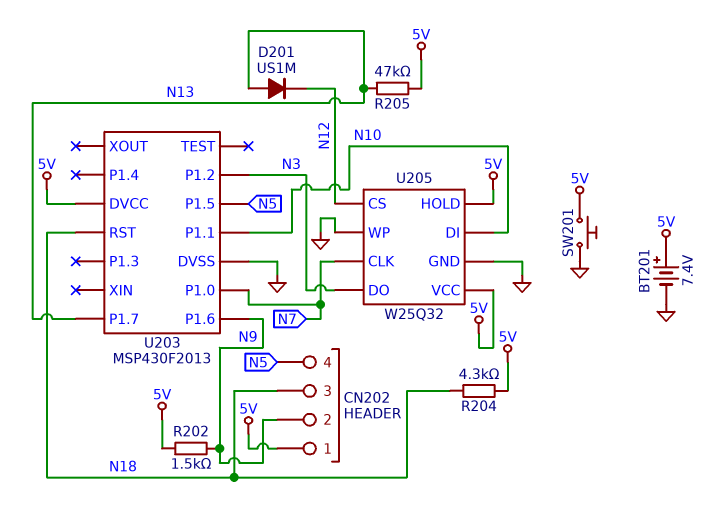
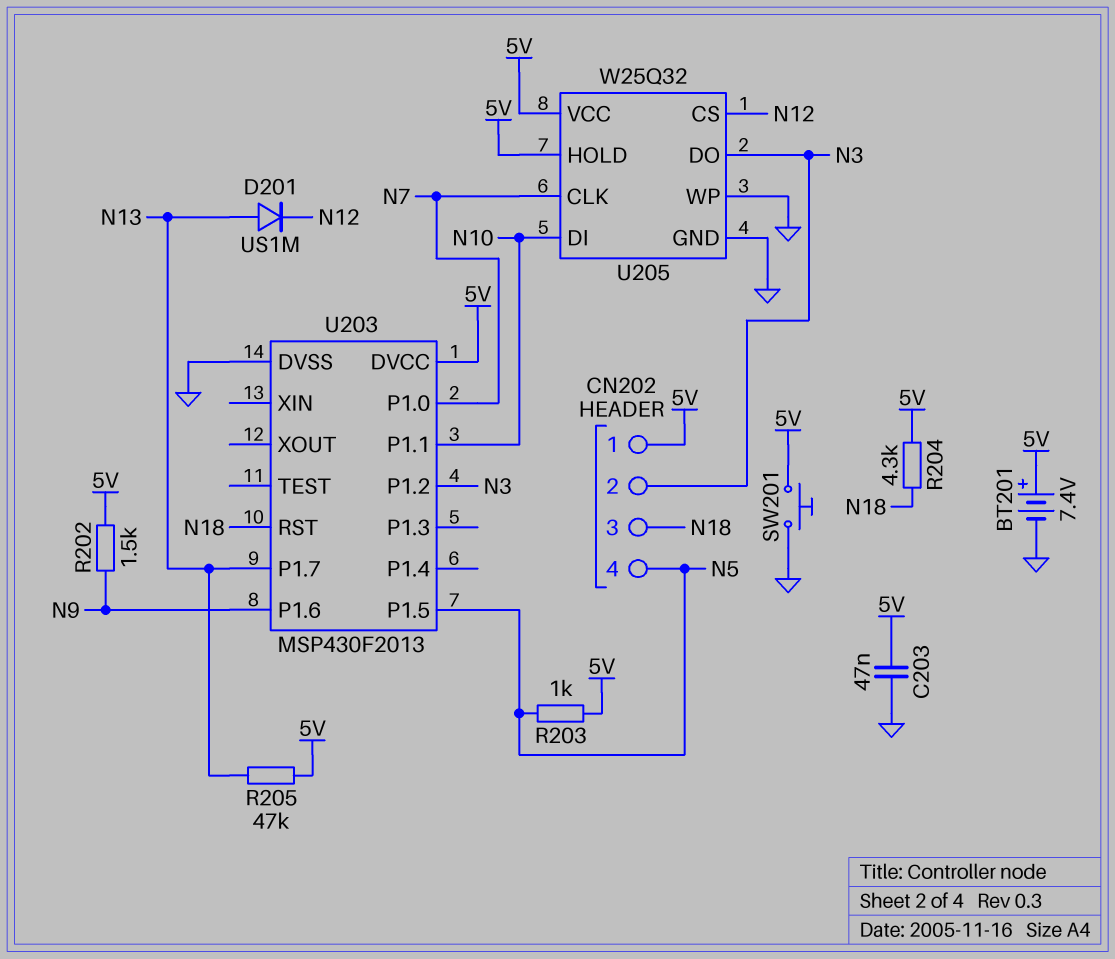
C203: none -> 47nF (5V, GND)
CN202 pin 2: N9 -> N3
R203: none -> 1k (5V, N5)

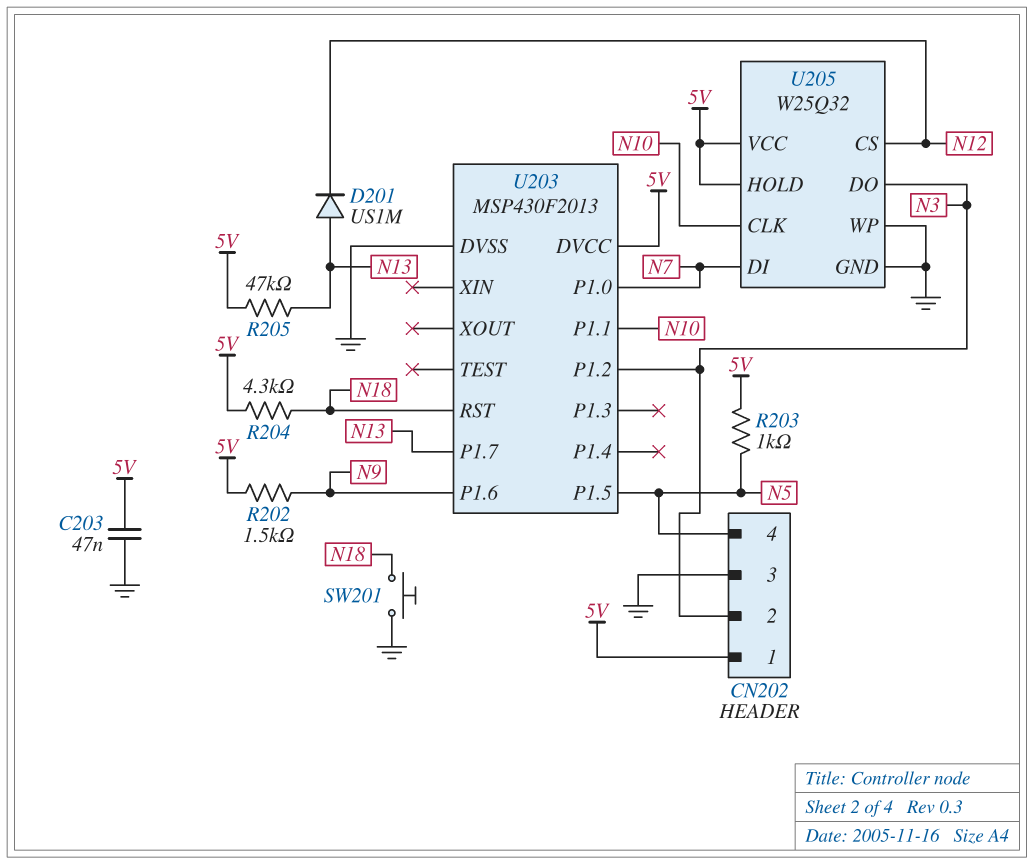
BT201: 7.4V (plus 5V, minus GND) -> none
CN202 pin 3: N18 -> GND
SW201: button (5V, GND) -> button (GND, N18)
U205 pin CLK: N7 -> N10
U205 pin DI: N10 -> N7

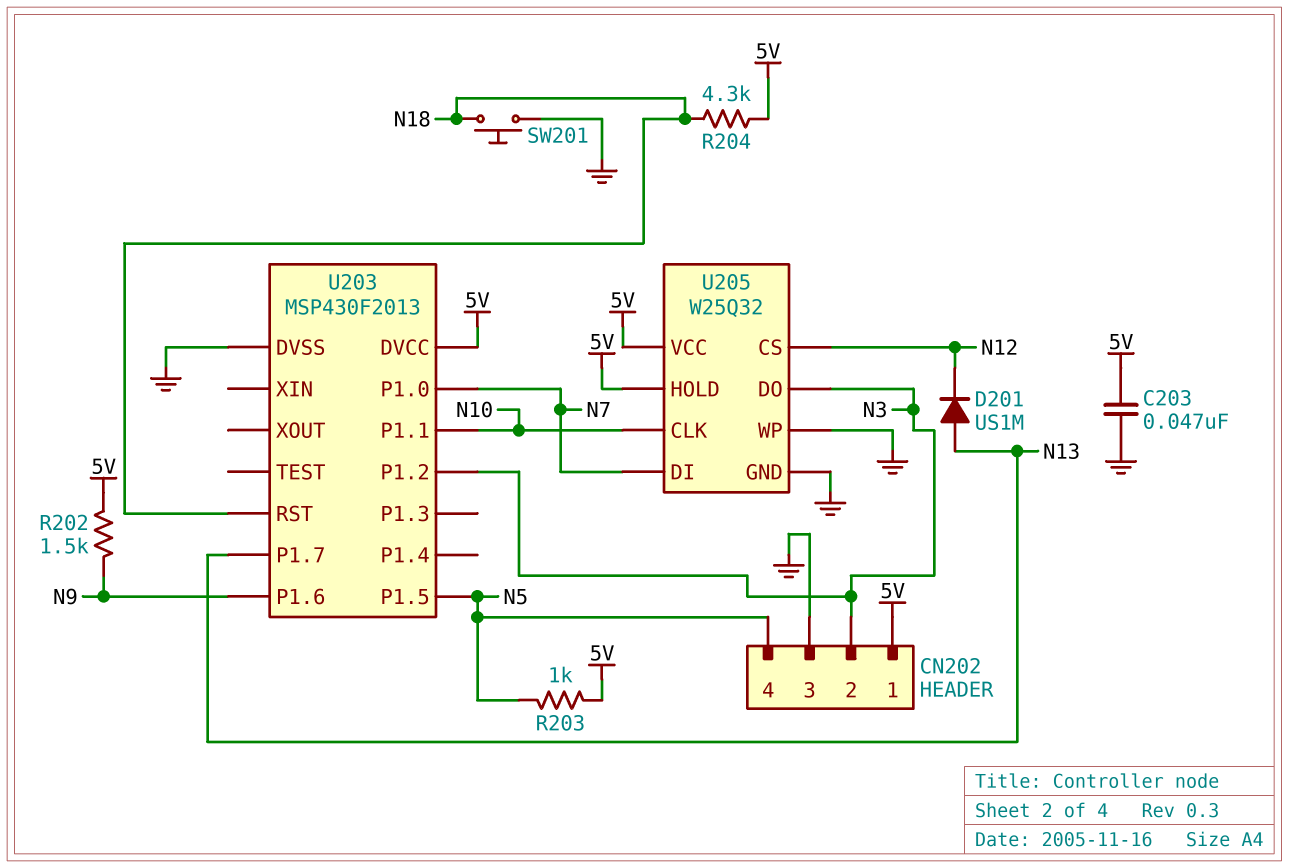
R205: 47k (5V, N13) -> none

